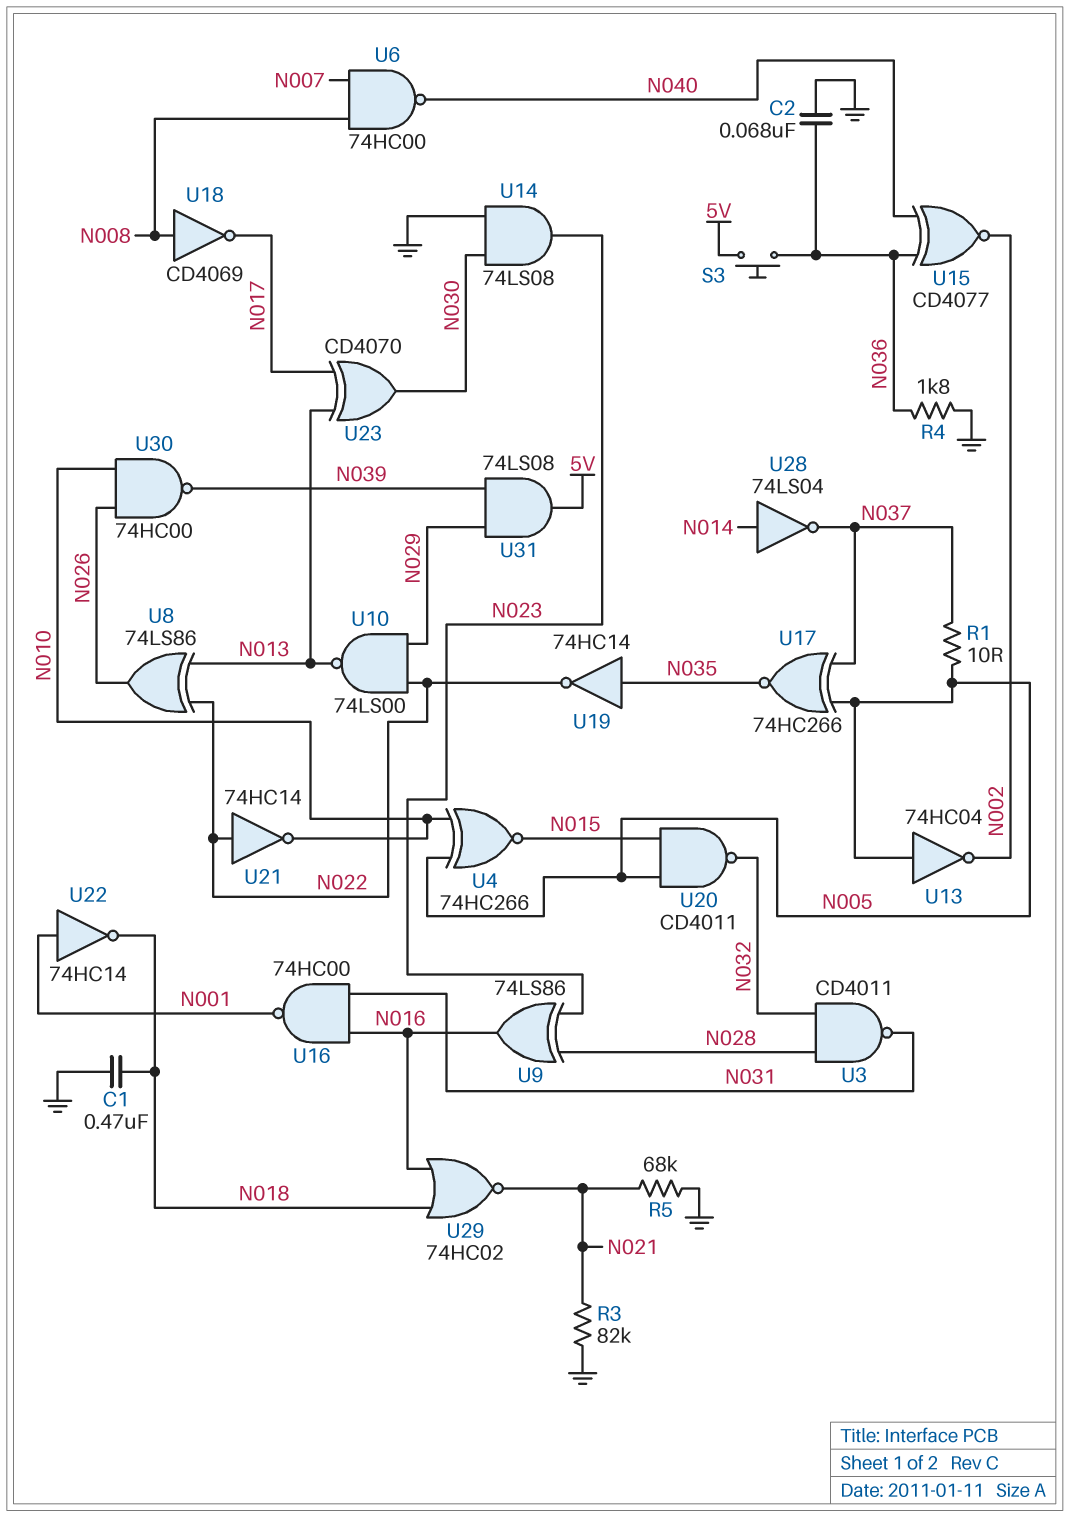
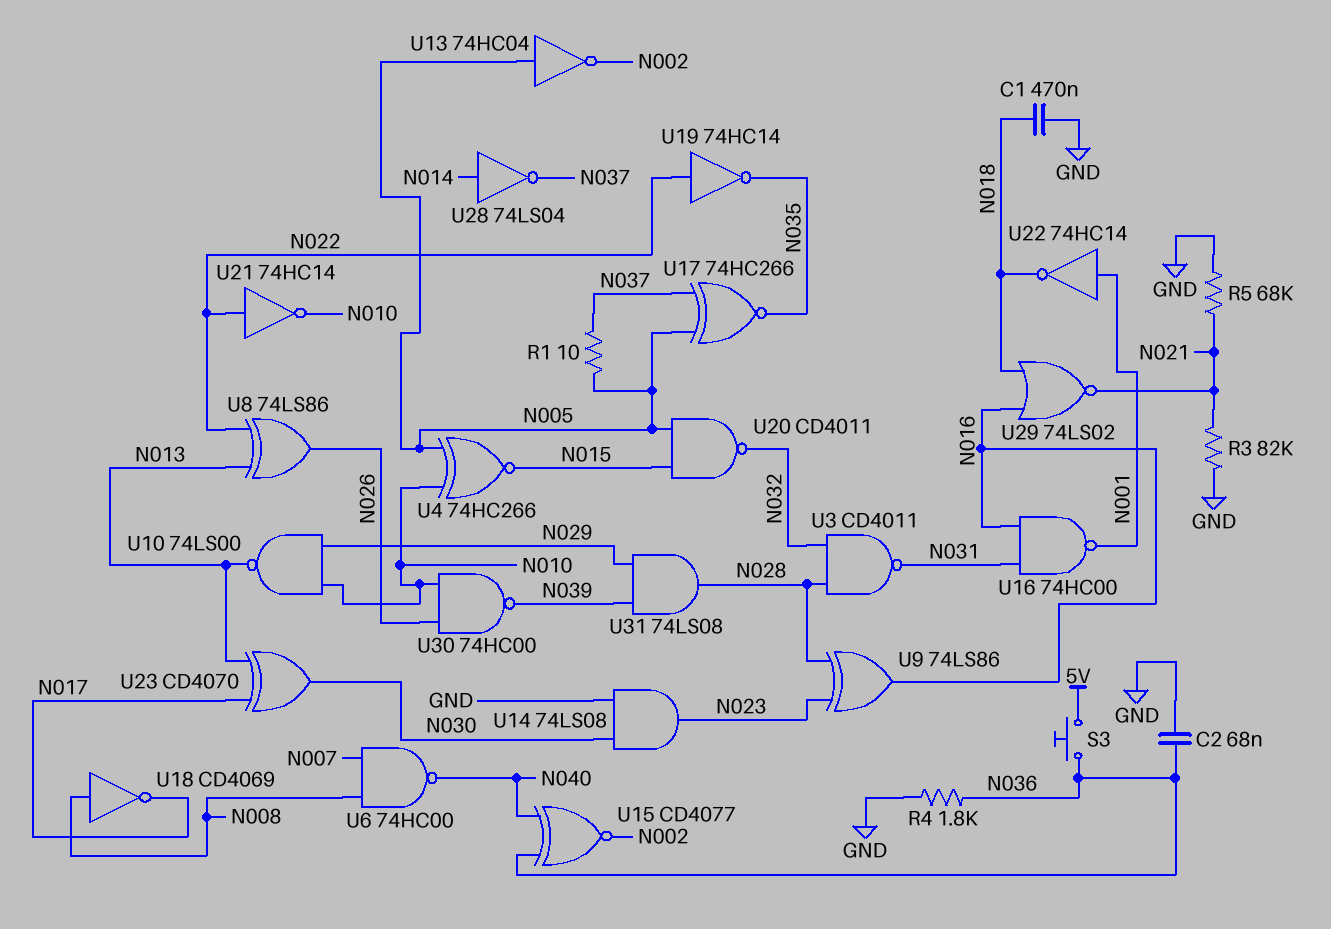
U10: NAND 74LS00 (in N022, in N029, out N013) -> NAND 74LS00 (in N010, in N029, out N013)
U19: NOT 74HC14 (in N035, out N022) -> NOT 74HC14 (in N022, out N035)
U29: NOR 74HC02 (in N016, in N018, out N021) -> NOR 74LS02 (in N016, in N018, out N021)
U31: AND 74LS08 (in N029, in N039, out 5V) -> AND 74LS08 (in N029, in N039, out N028)

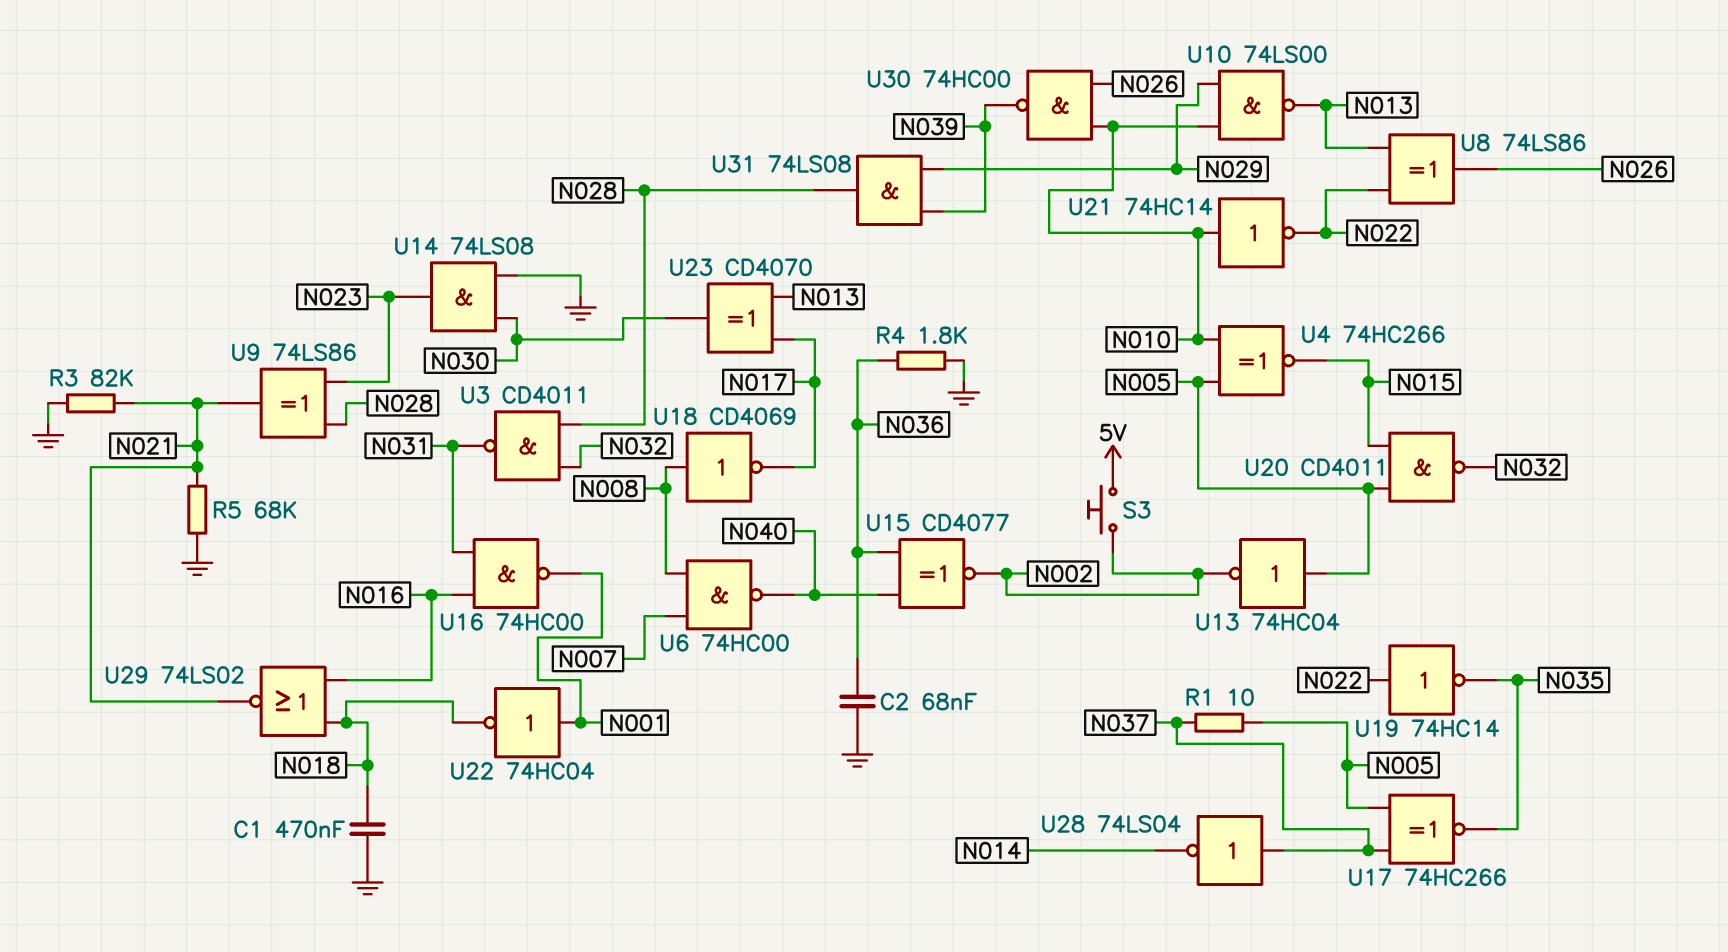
S3: button (5V, N036) -> button (5V, N002)
U9: XOR 74LS86 (in N023, in N028, out N016) -> XOR 74LS86 (in N023, in N028, out N021)
U21: NOT 74HC14 (in N022, out N010) -> NOT 74HC14 (in N010, out N022)
U22: NOT 74HC14 (in N001, out N018) -> NOT 74HC04 (in N001, out N018)
U28: NOT 74LS04 (in N014, out N037) -> NOT 74LS04 (in N037, out N014)

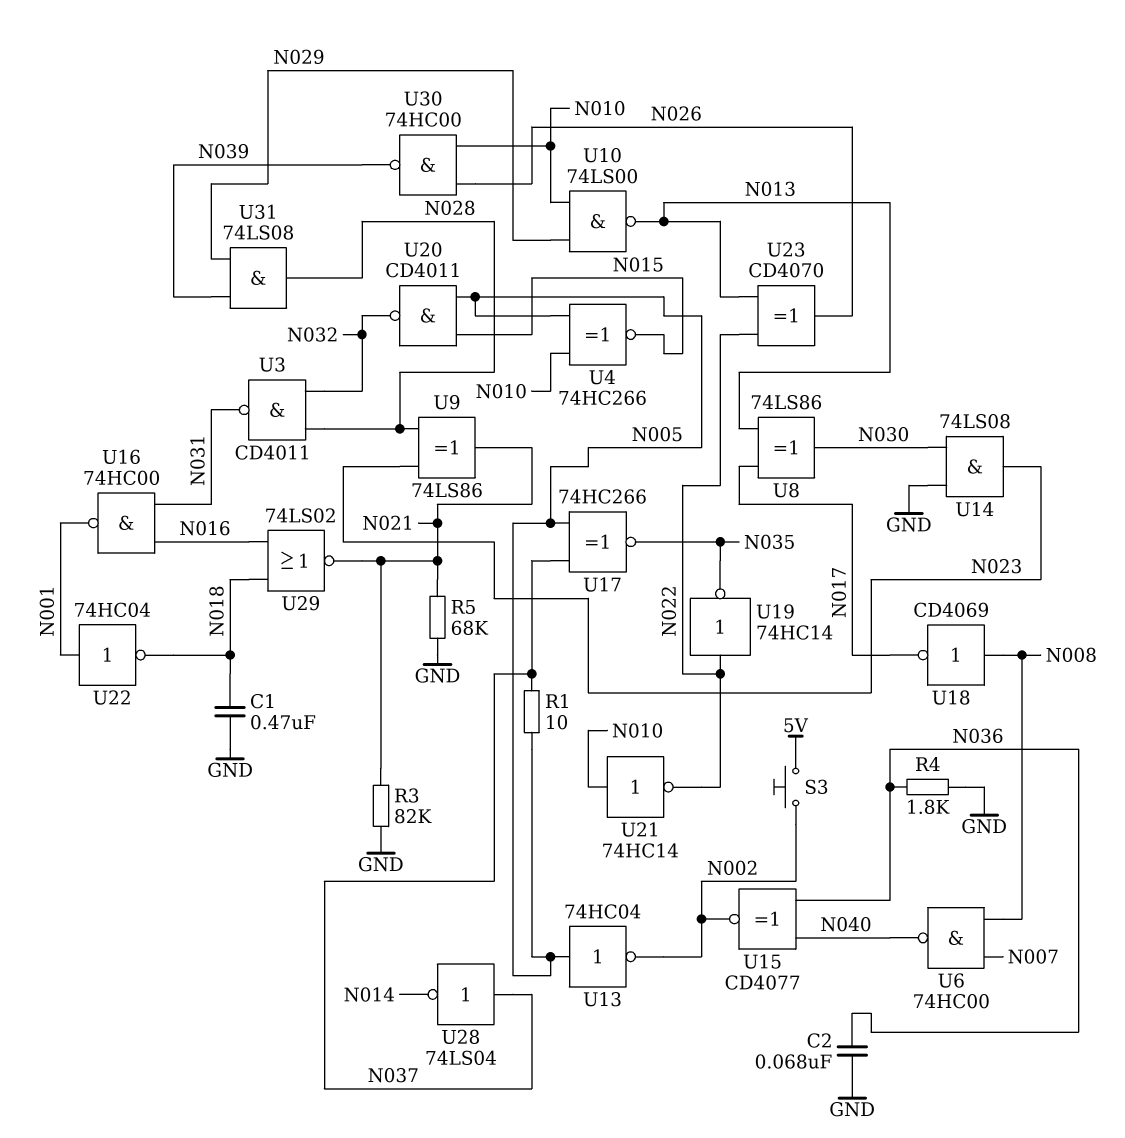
U8: XOR 74LS86 (in N013, in N022, out N026) -> XOR 74LS86 (in N013, in N017, out N030)
U23: XOR CD4070 (in N013, in N017, out N030) -> XOR CD4070 (in N013, in N022, out N026)

